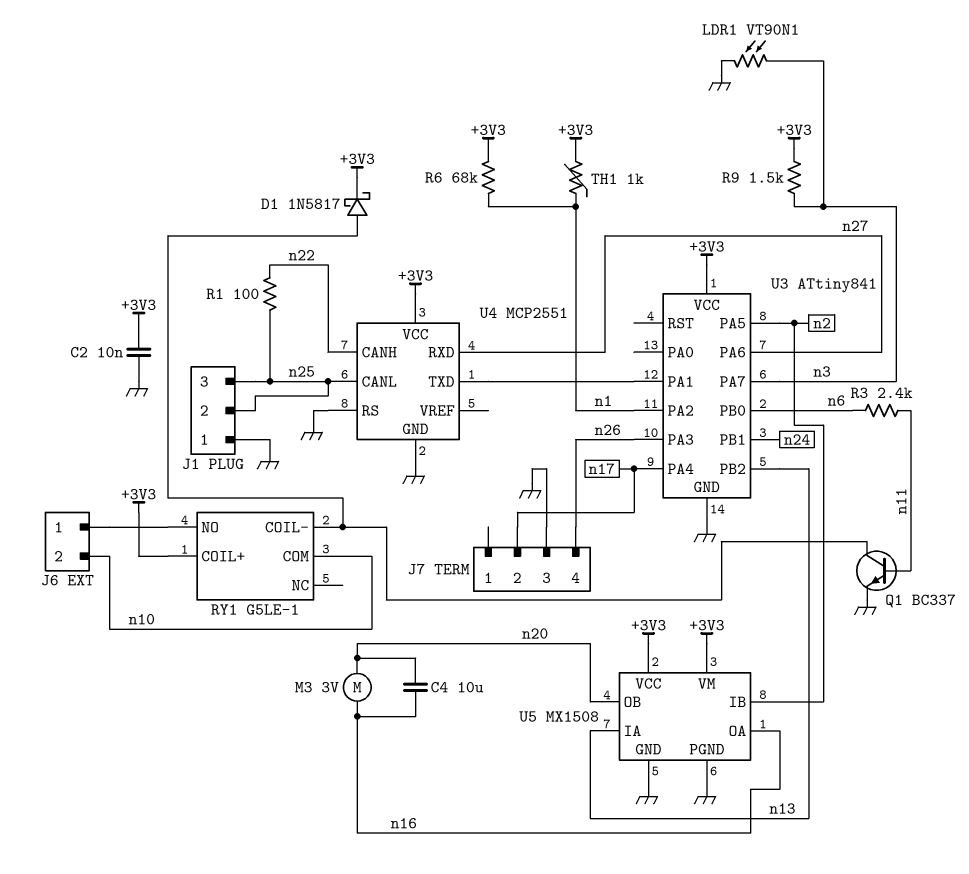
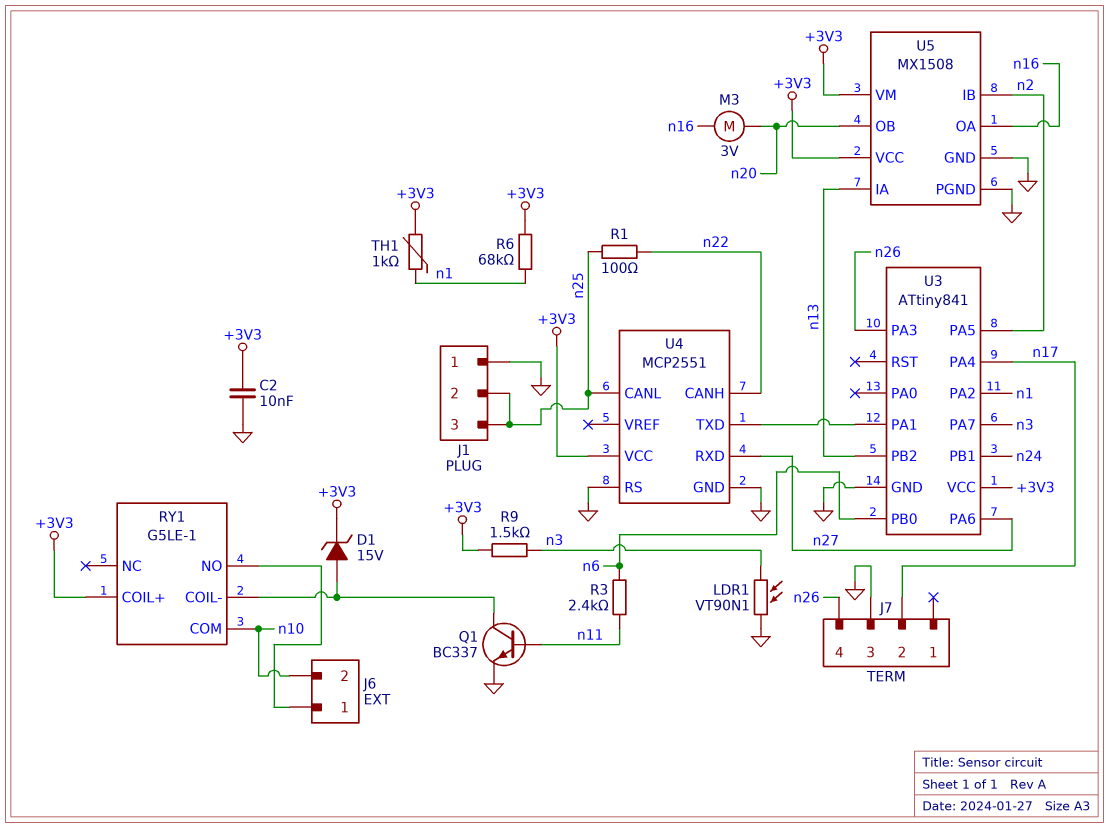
C4: 10uF (n16, n20) -> none
D1: schottky 1N5817 (A RY1/COIL-, K +3V3) -> zener 15V (A RY1/COIL-, K +3V3)

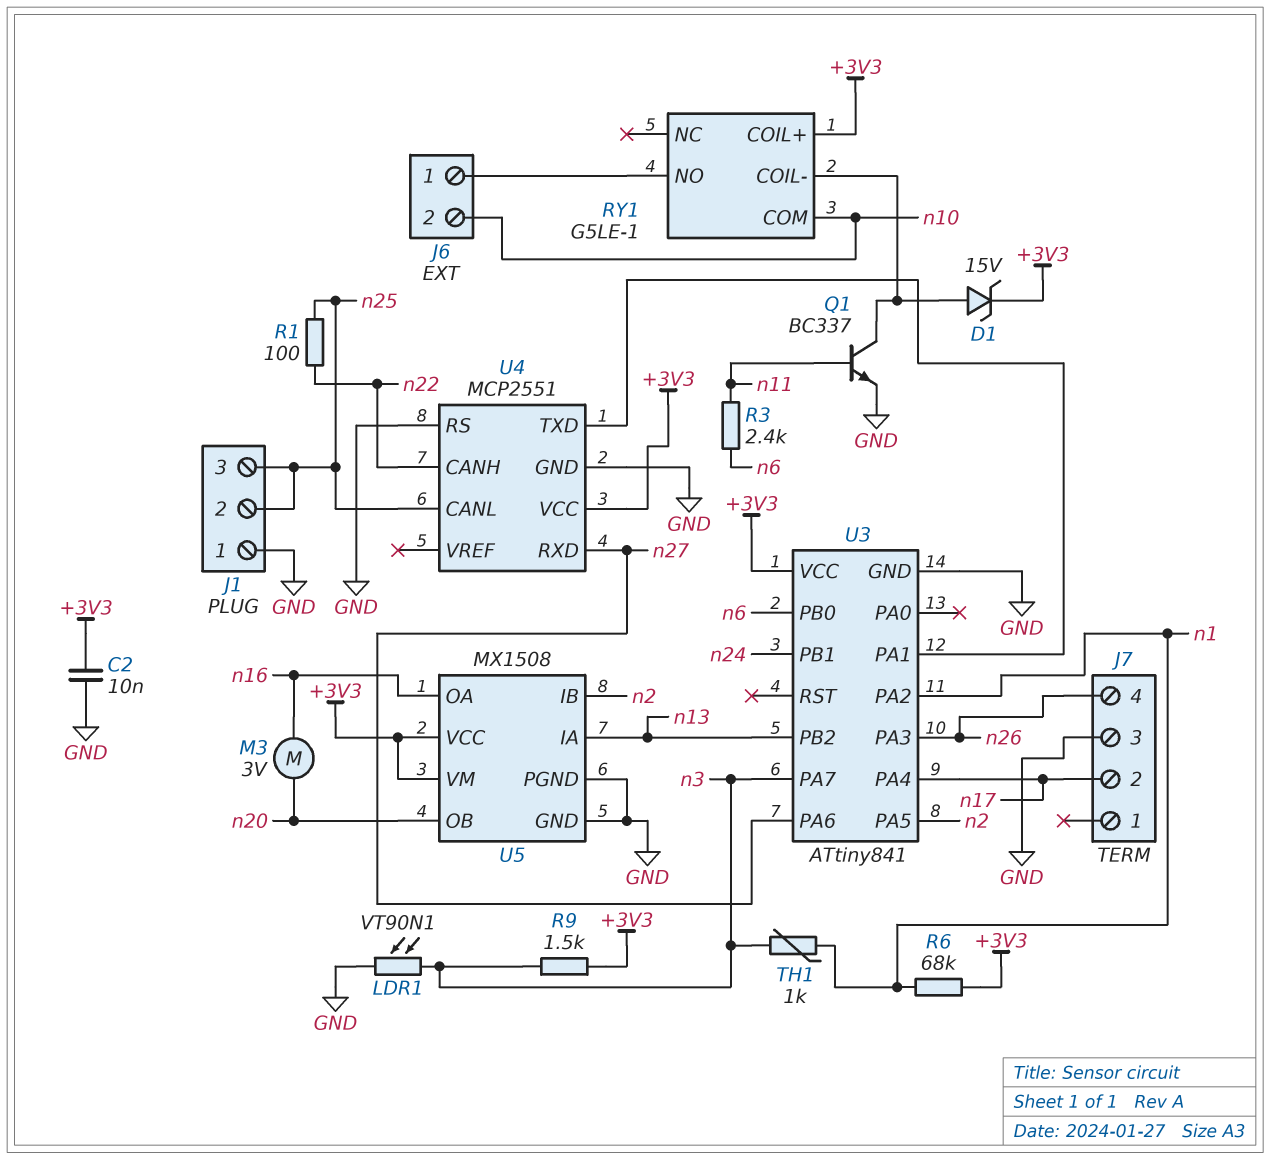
TH1: 1k (+3V3, n1) -> 1k (n1, n3)

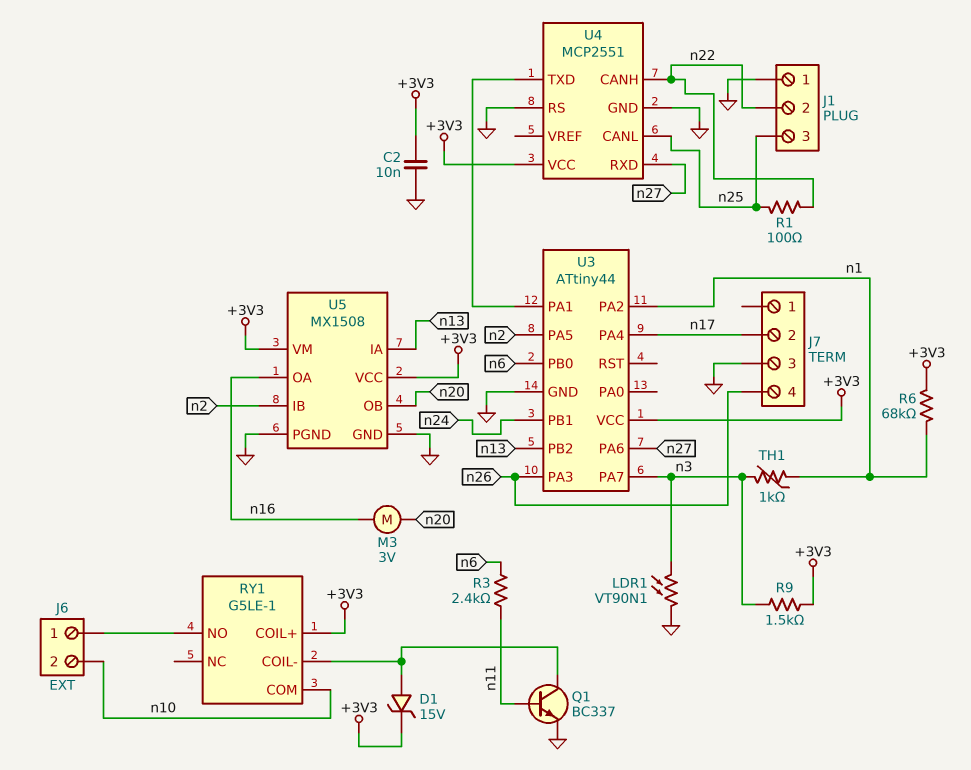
J1 pin 2: n25 -> n22
U3: ATtiny841 -> ATtiny44

